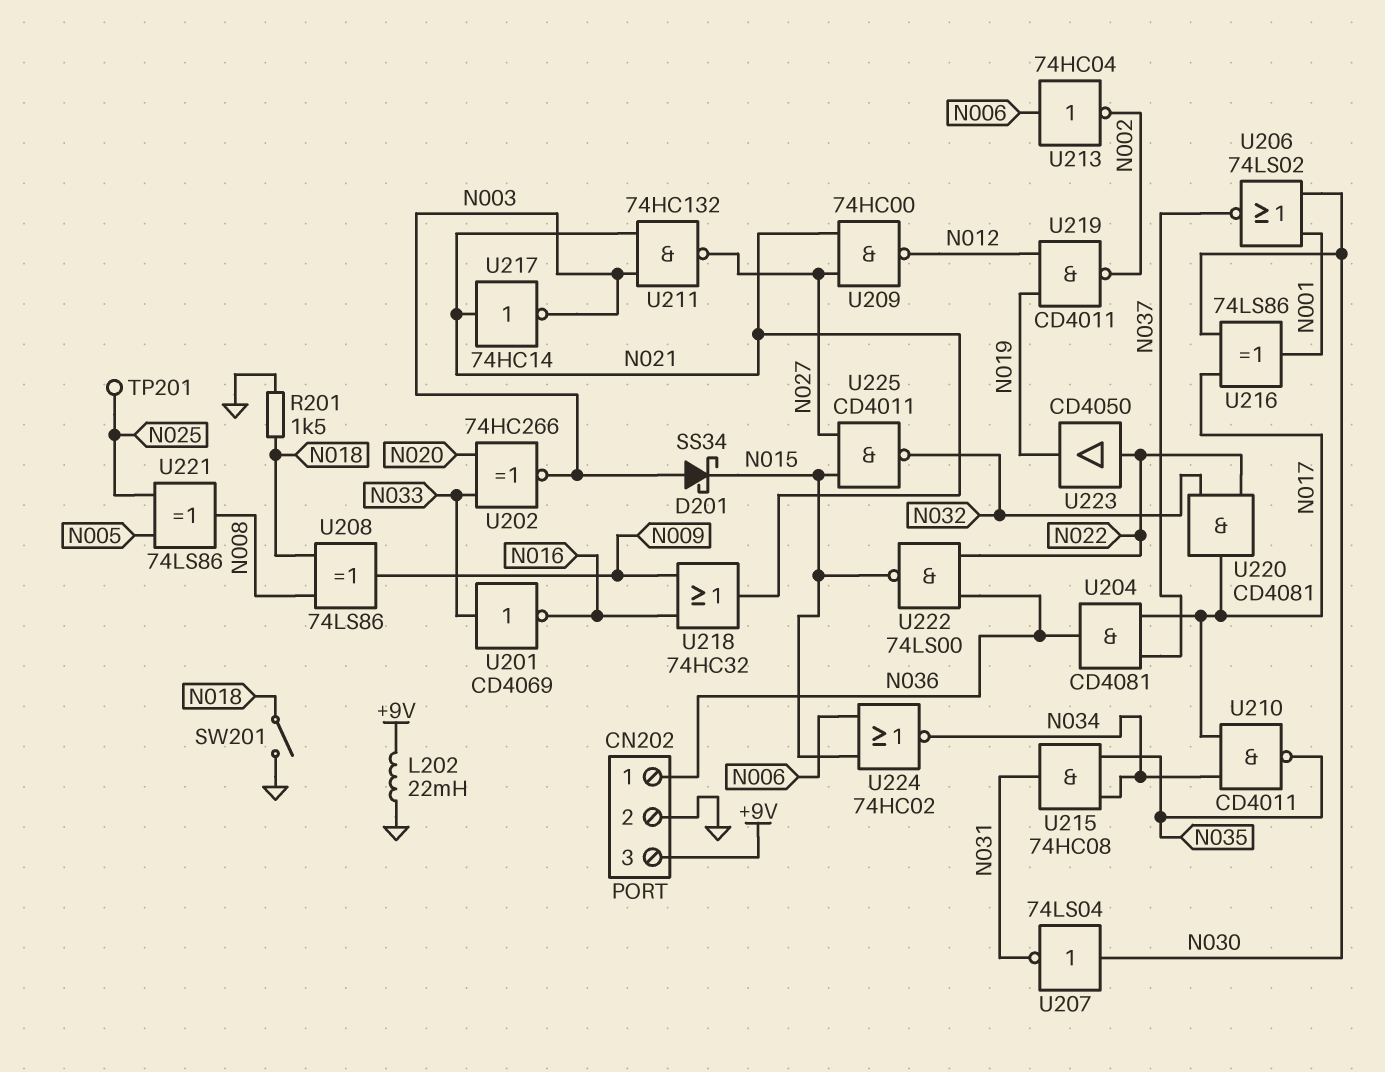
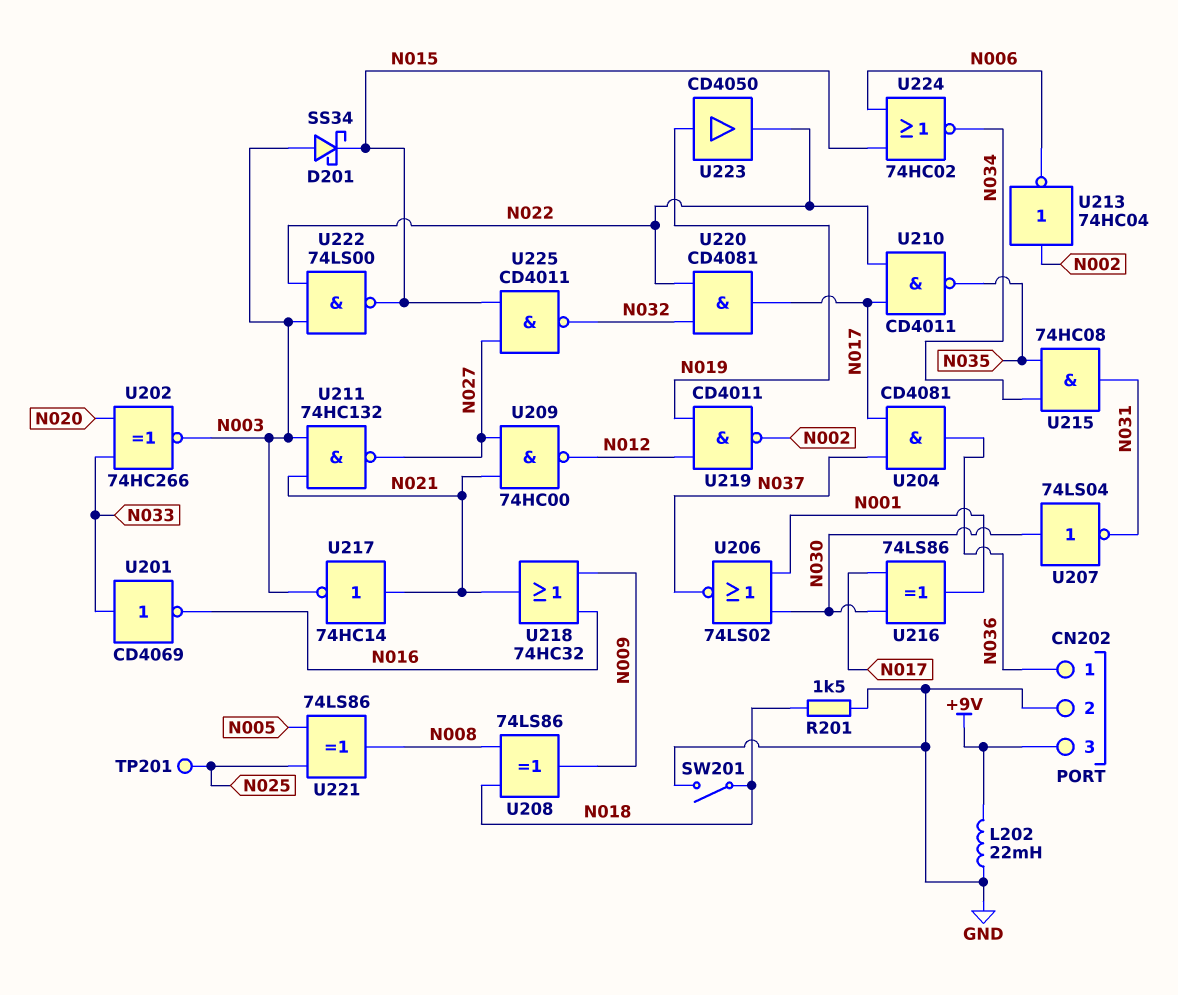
U210: NAND CD4011 (in N017, in N034, out N035) -> NAND CD4011 (in N017, in N022, out N035)
U213: NOT 74HC04 (in N006, out N002) -> NOT 74HC04 (in N002, out N006)
U222: NAND 74LS00 (in N022, in N036, out N015) -> NAND 74LS00 (in N003, in N022, out N015)
U223: buffer CD4050 (in N022, out N019) -> buffer CD4050 (in N019, out N022)

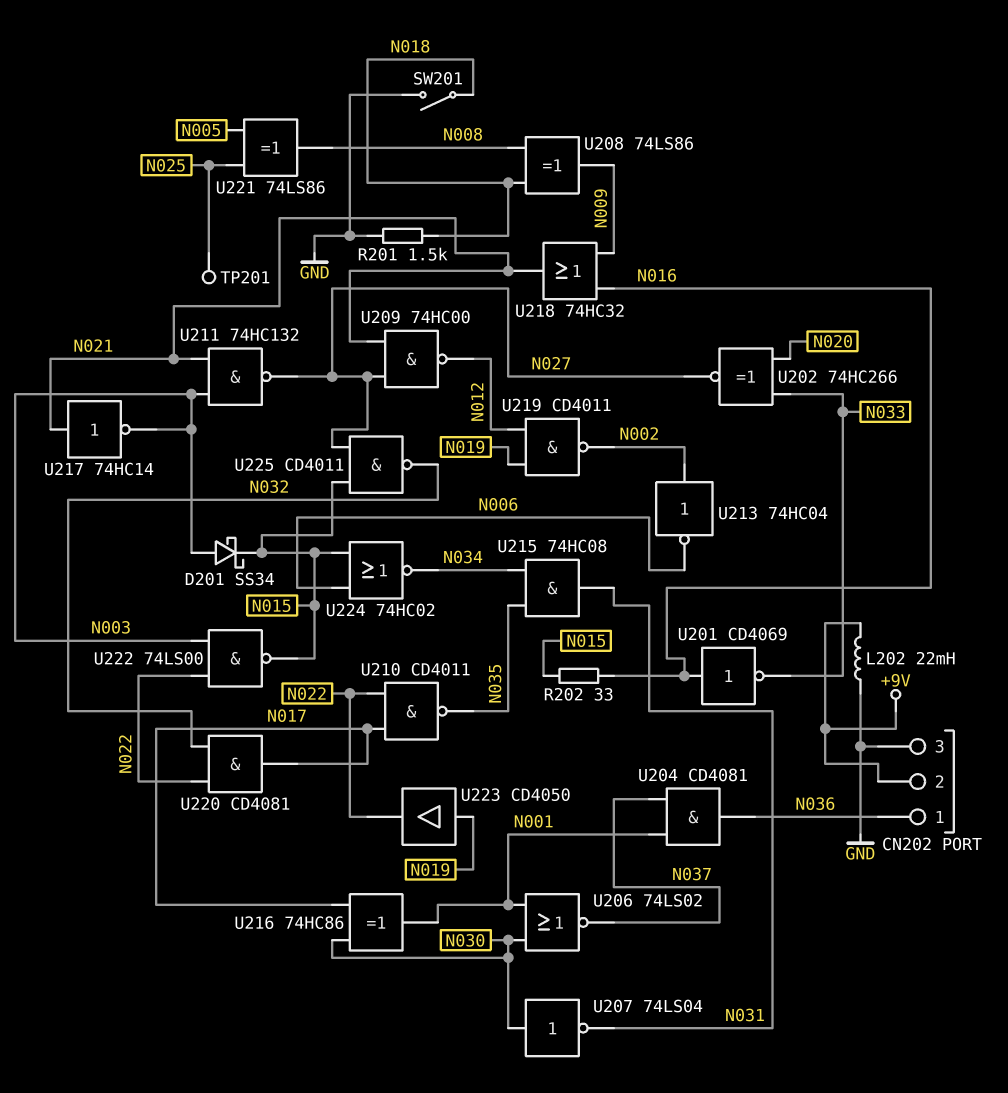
CN202 pin 2: GND -> +9V
CN202 pin 3: +9V -> GND
R202: none -> 33 (N015, N016)
U201: NOT CD4069 (in N033, out N016) -> NOT CD4069 (in N016, out N033)
U202: XNOR 74HC266 (in N020, in N033, out N003) -> XNOR 74HC266 (in N020, in N033, out N027)
U204: AND CD4081 (in N017, in N037, out N036) -> AND CD4081 (in N001, in N037, out N036)
U216: XOR 74LS86 (in N017, in N030, out N001) -> XOR 74HC86 (in N017, in N030, out N001)

